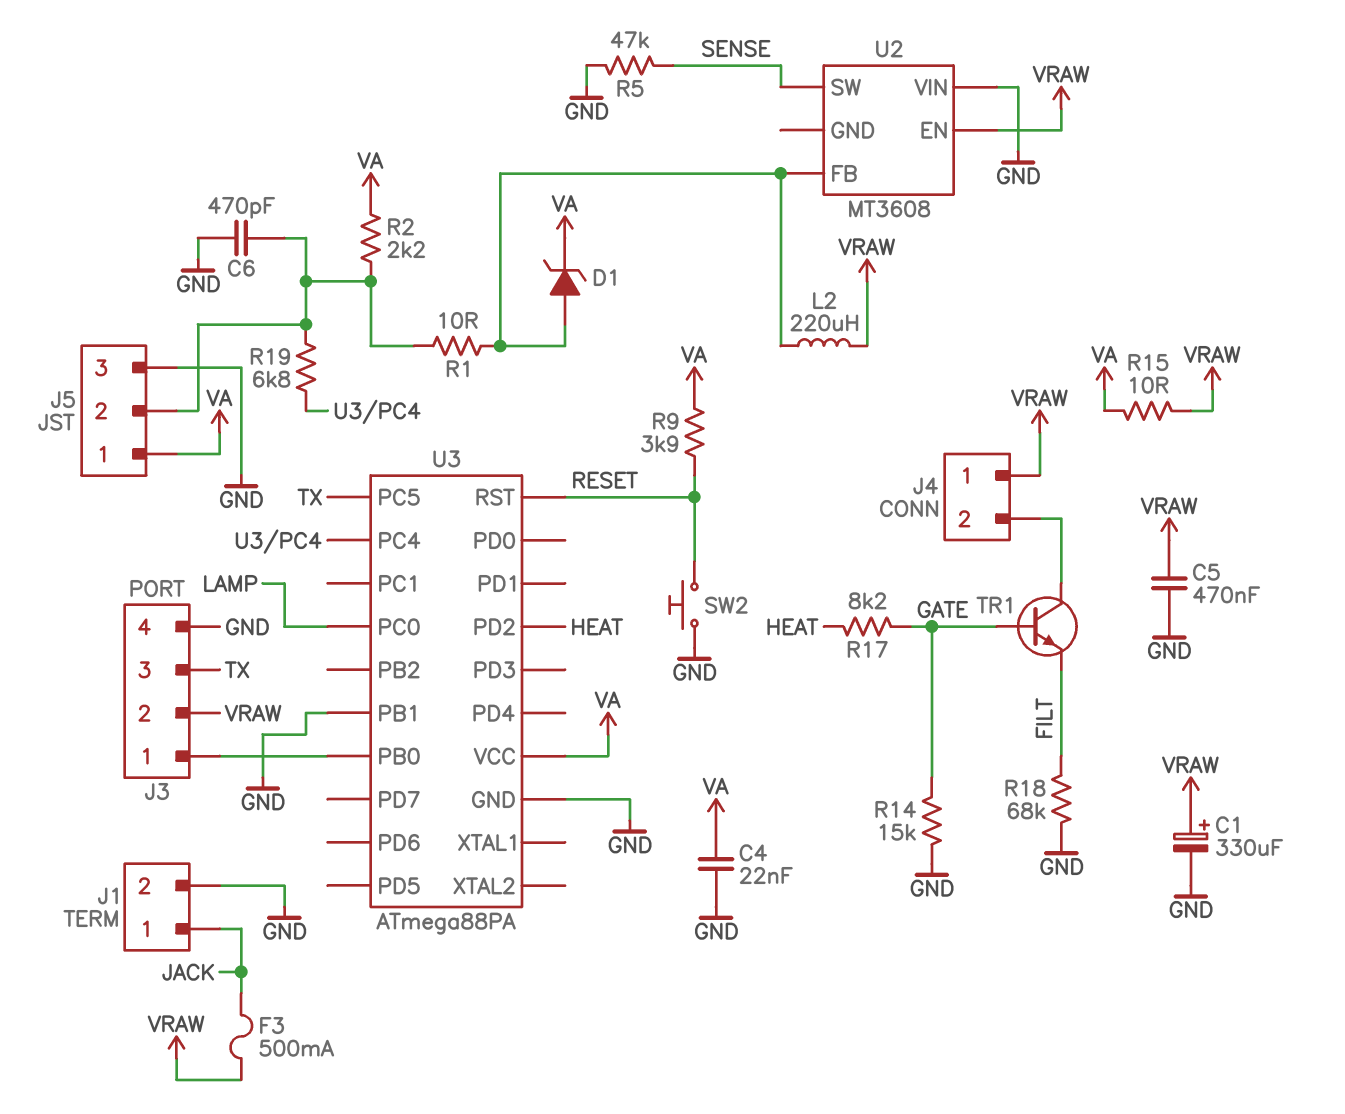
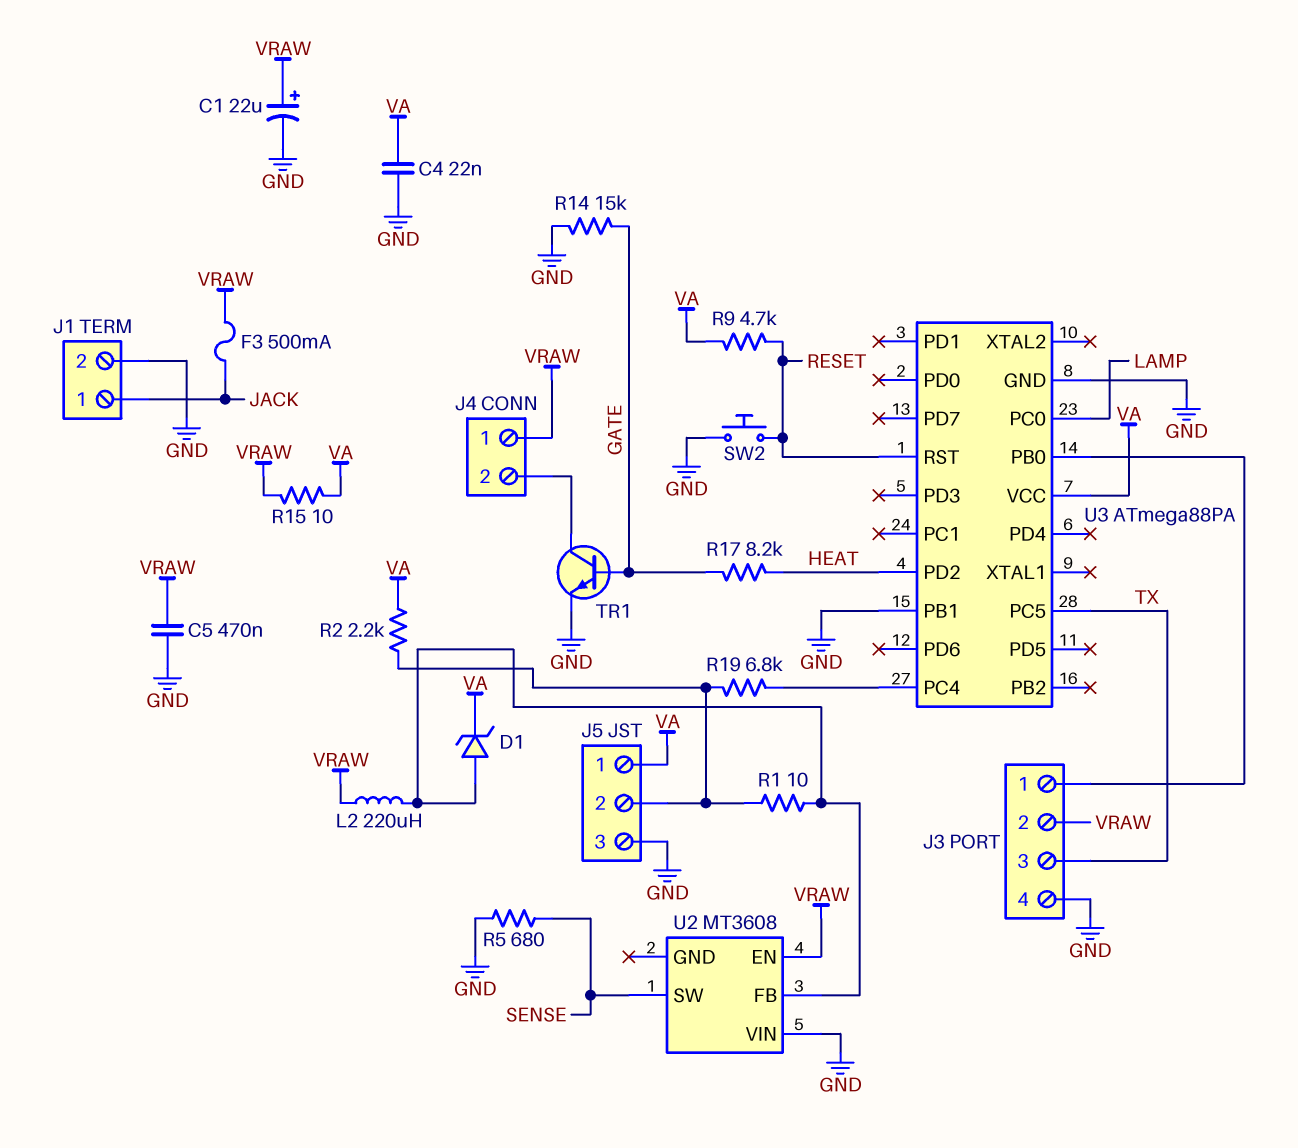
C1: 330uF (plus VRAW, minus GND) -> 22uF (plus VRAW, minus GND)
C6: 470pF (GND, J5/2) -> none
R5: 47k (GND, SENSE) -> 680 (GND, SENSE)
R9: 3.9k (RESET, VA) -> 4.7k (RESET, VA)
R18: 68k (FILT, GND) -> none
TR1: NPN (B GATE, C J4/2, E FILT) -> NPN (B GATE, C J4/2, E GND)

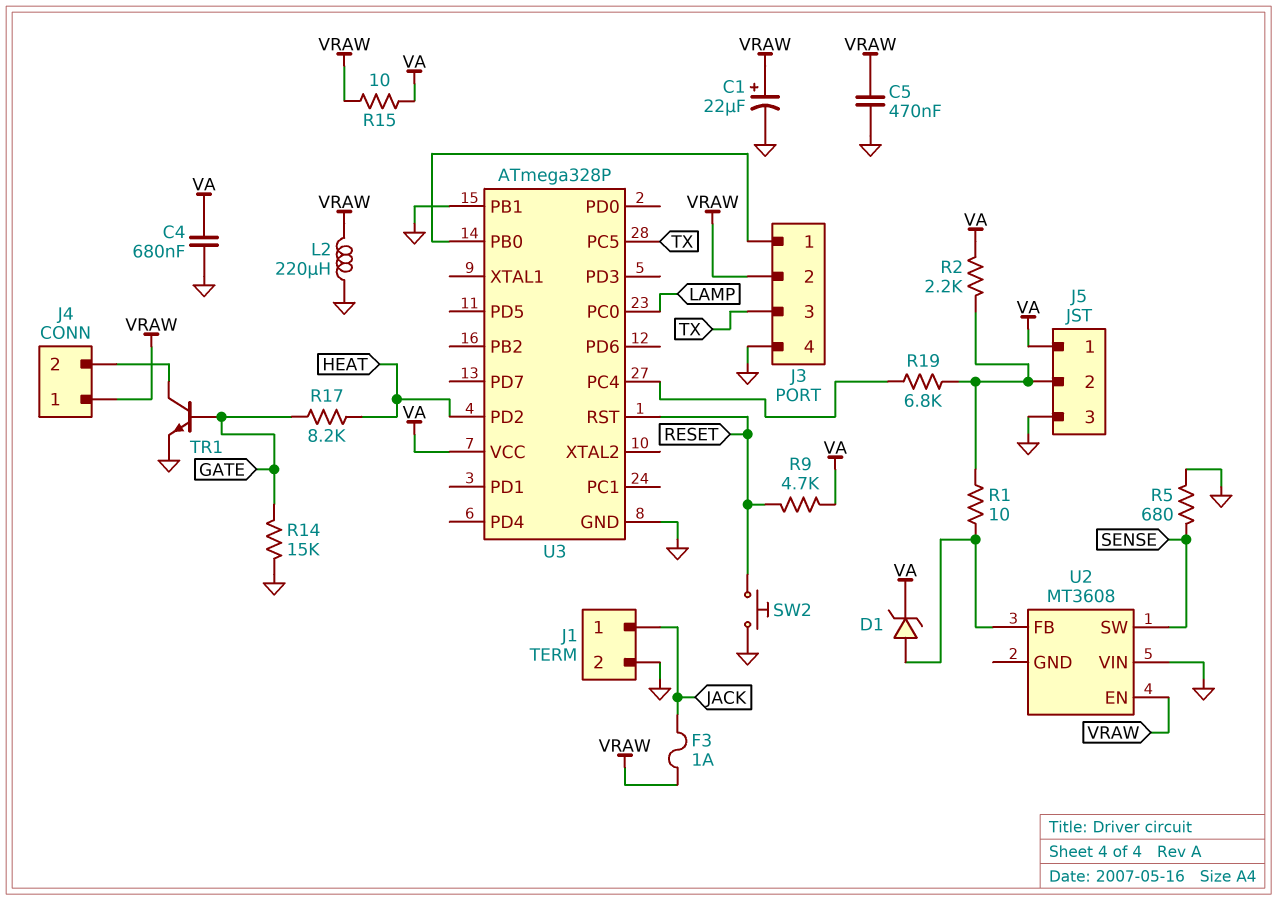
C4: 22nF (GND, VA) -> 680nF (GND, VA)
F3: 500mA (JACK, VRAW) -> 1A (JACK, VRAW)
L2: 220uH (U2/FB, VRAW) -> 220uH (GND, VRAW)
U3: ATmega88PA -> ATmega328P

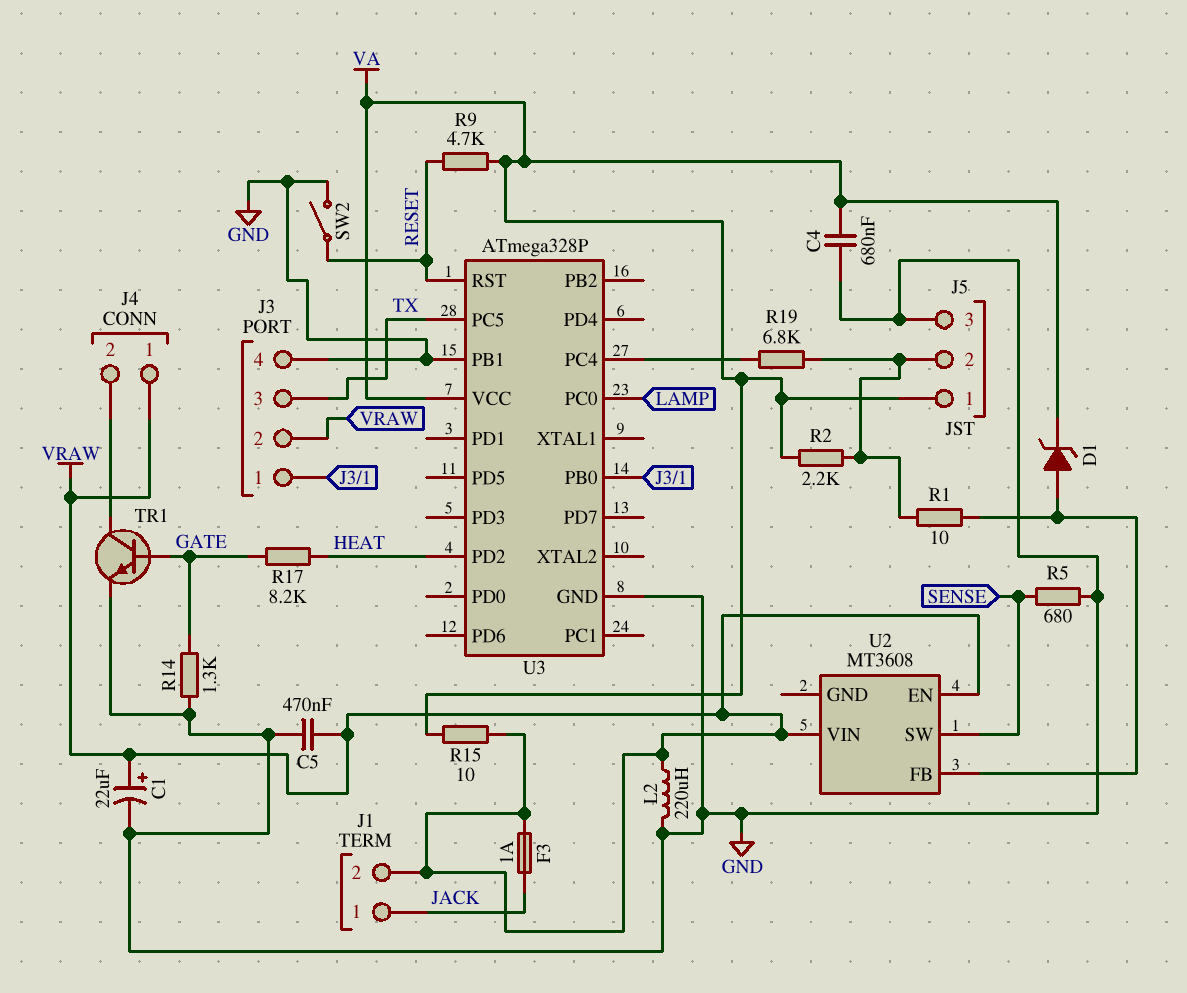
J1 pin 2: GND -> VRAW
R14: 15k (GATE, GND) -> 1.3k (GATE, GND)
SW2: button (GND, RESET) -> switch (GND, RESET)
U2 pin VIN: GND -> VRAW

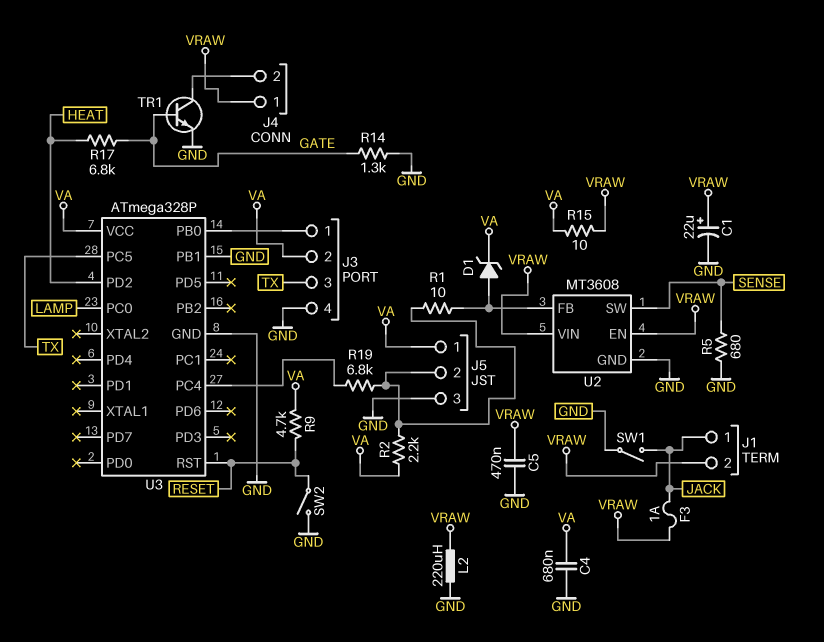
J3 pin 2: VRAW -> VA
R17: 8.2k (GATE, HEAT) -> 6.8k (GATE, HEAT)
SW1: none -> switch (GND, JACK)
U2 pin GND: none -> GND

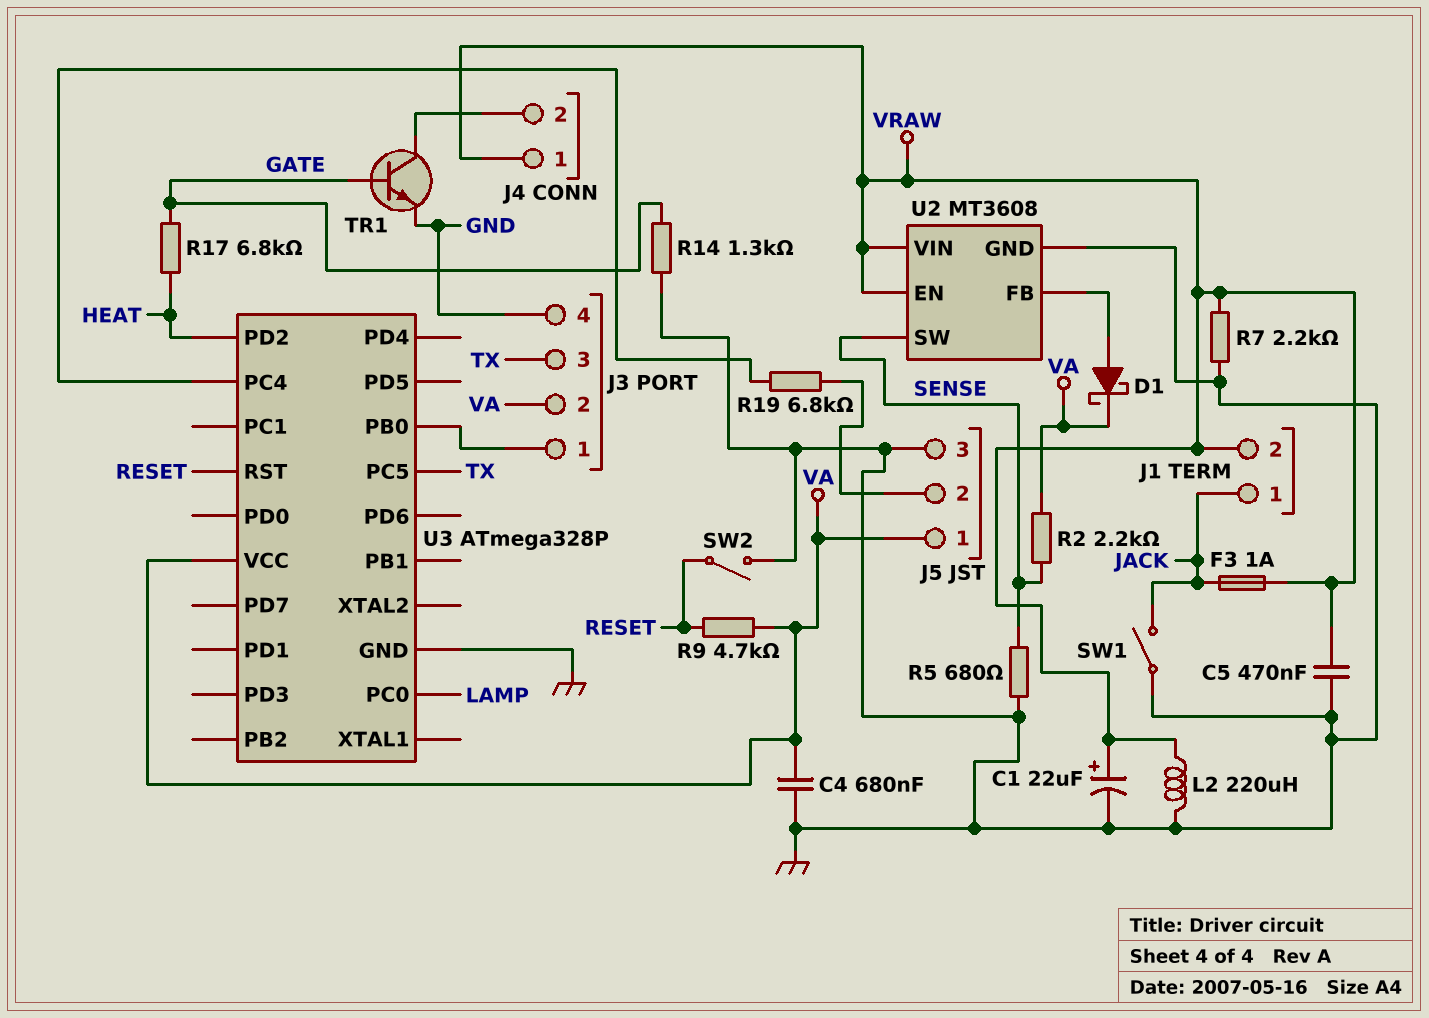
D1: zener (A U2/FB, K VA) -> schottky (A U2/FB, K VA)
R1: 10 (J5/2, U2/FB) -> none
R2: 2.2k (J5/2, VA) -> 2.2k (SENSE, VA)
R7: none -> 2.2k (GND, VRAW)
R15: 10 (VA, VRAW) -> none
U3 pin PB1: GND -> none

